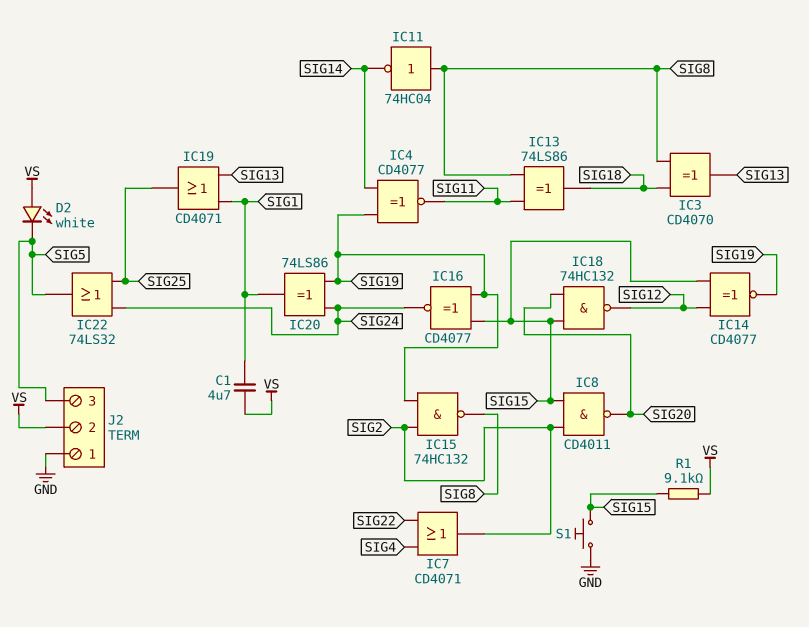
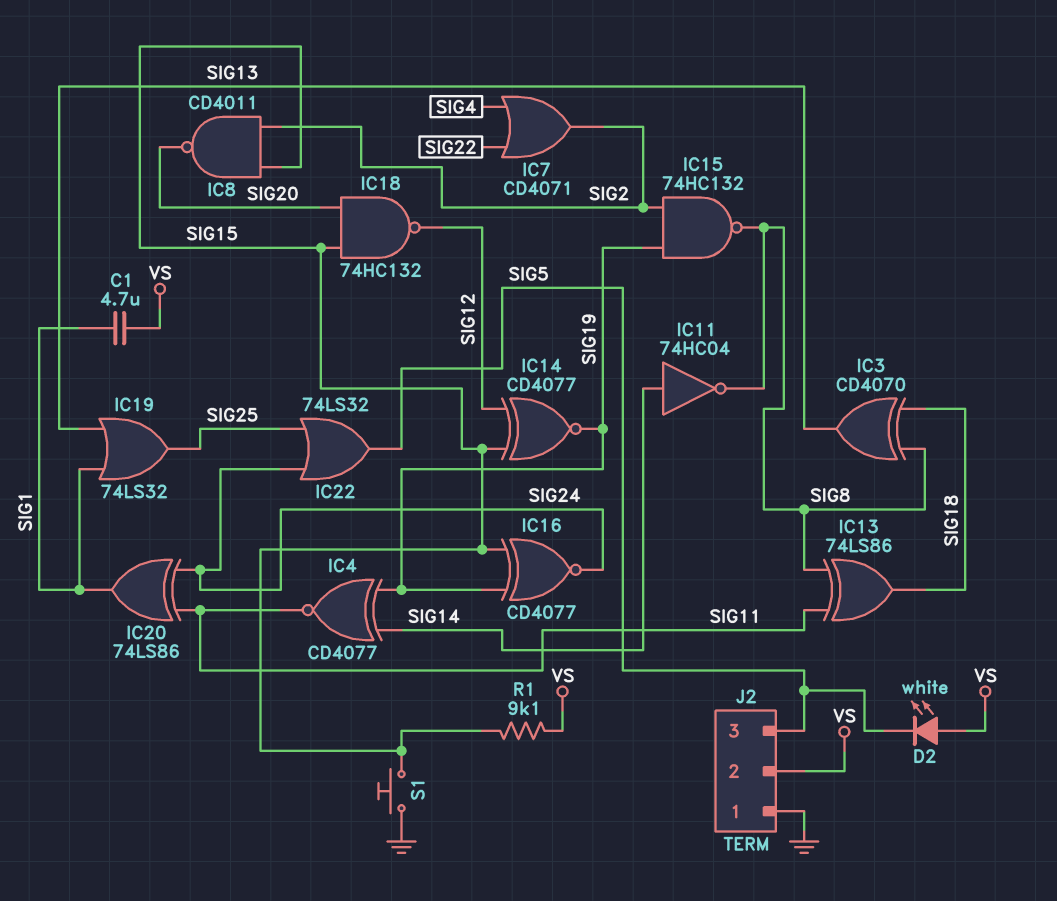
IC11: NOT 74HC04 (in SIG8, out SIG14) -> NOT 74HC04 (in SIG14, out SIG8)
IC19: OR CD4071 (in SIG1, in SIG13, out SIG25) -> OR 74LS32 (in SIG1, in SIG13, out SIG25)
IC20: XOR 74LS86 (in SIG19, in SIG24, out SIG1) -> XOR 74LS86 (in SIG11, in SIG24, out SIG1)

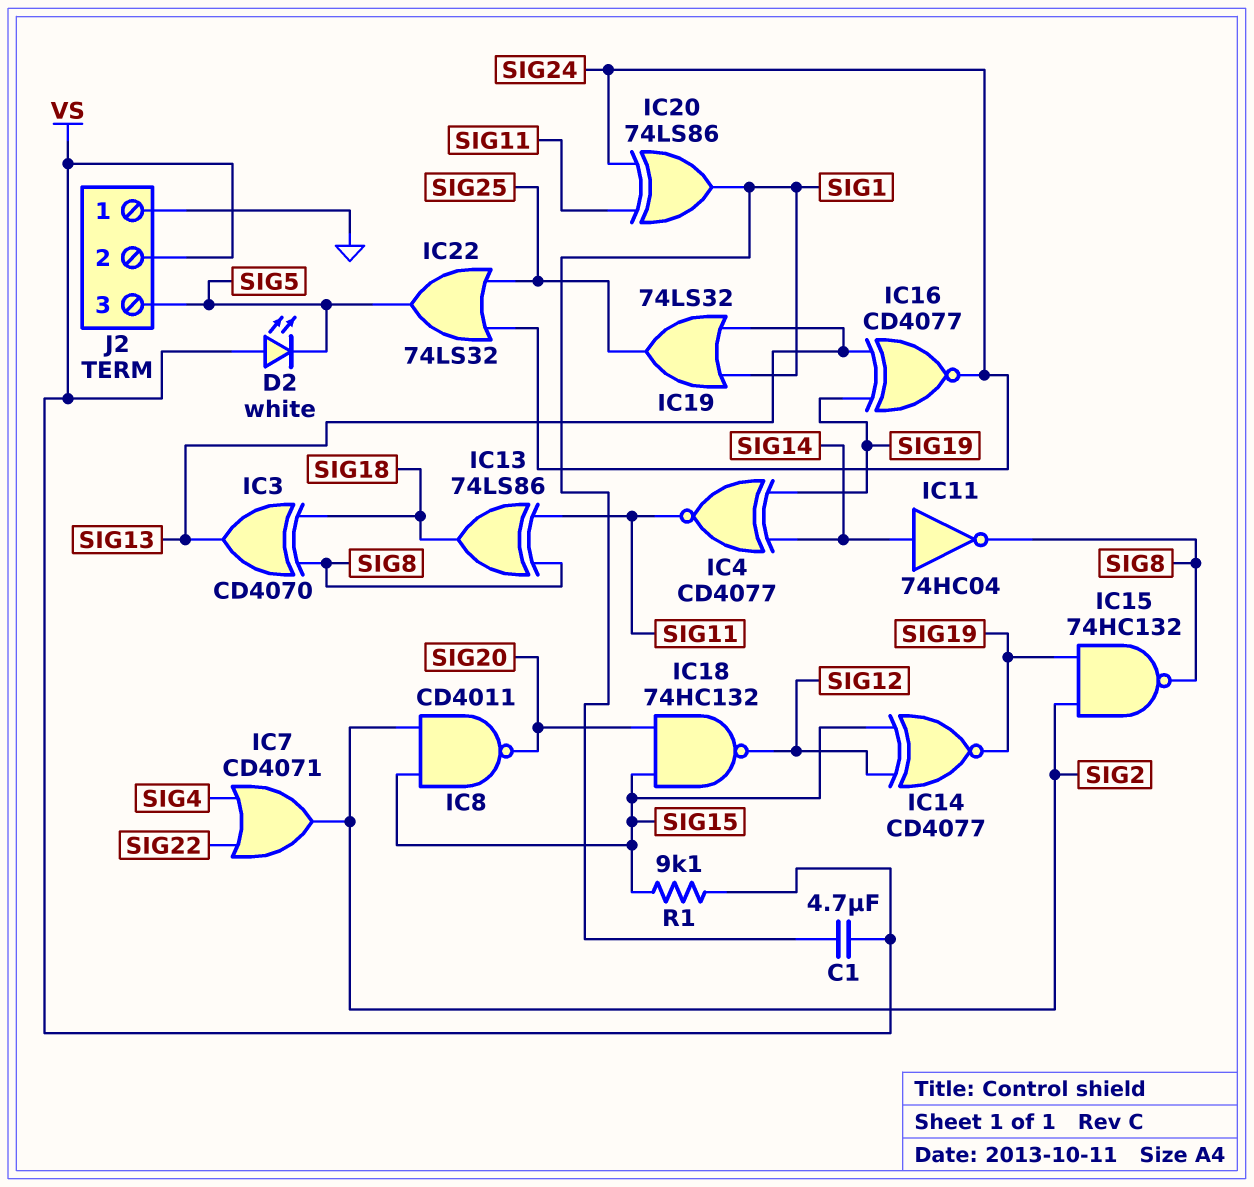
IC16: XNOR CD4077 (in SIG15, in SIG19, out SIG24) -> XNOR CD4077 (in SIG13, in SIG19, out SIG24)
S1: button (GND, SIG15) -> none

